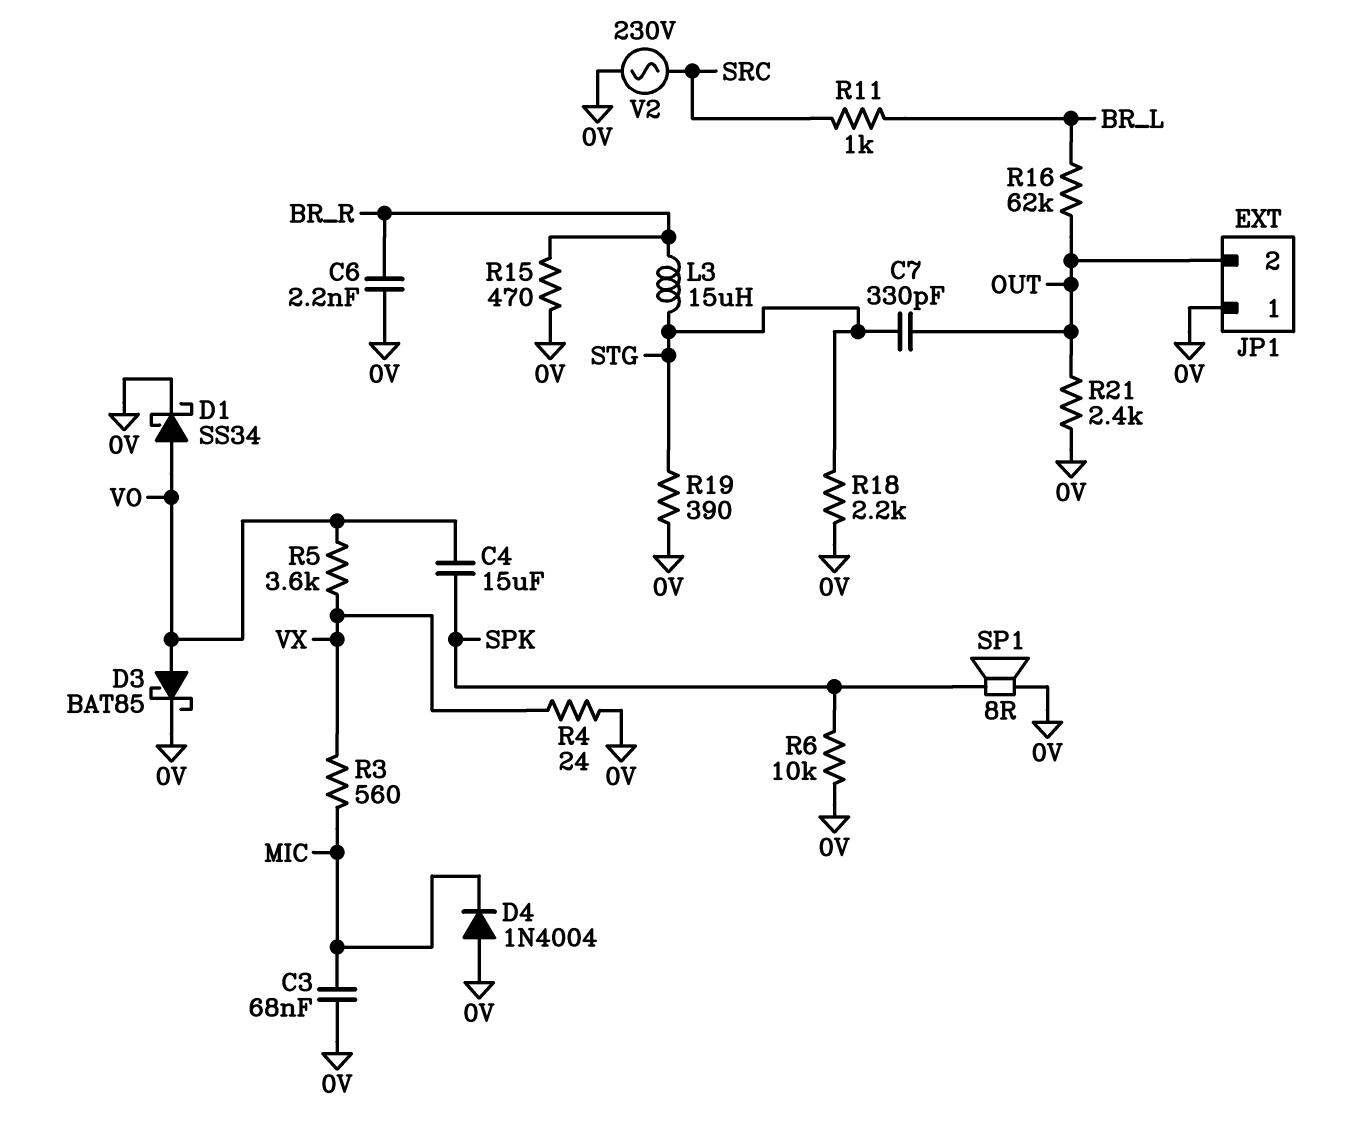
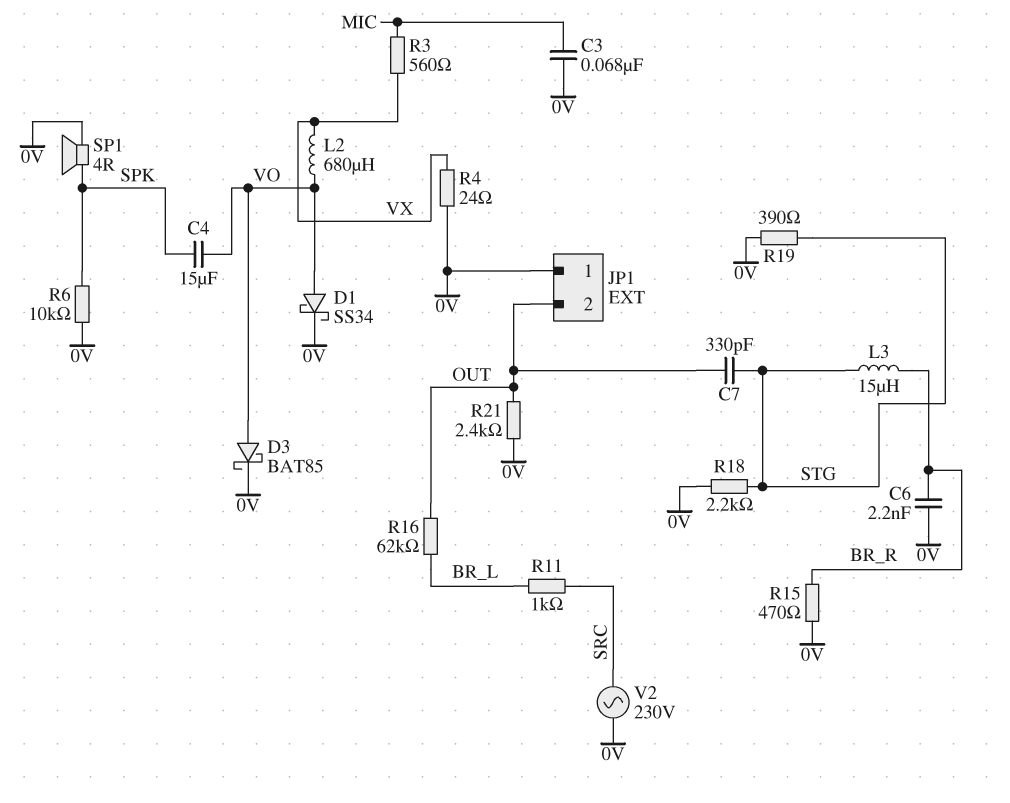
D4: diode 1N4004 (A 0V, K MIC) -> none
L2: none -> 680uH (VO, VX)
R5: 3.6k (VO, VX) -> none
SP1: speaker 8R (0V, SPK) -> speaker 4R (0V, SPK)

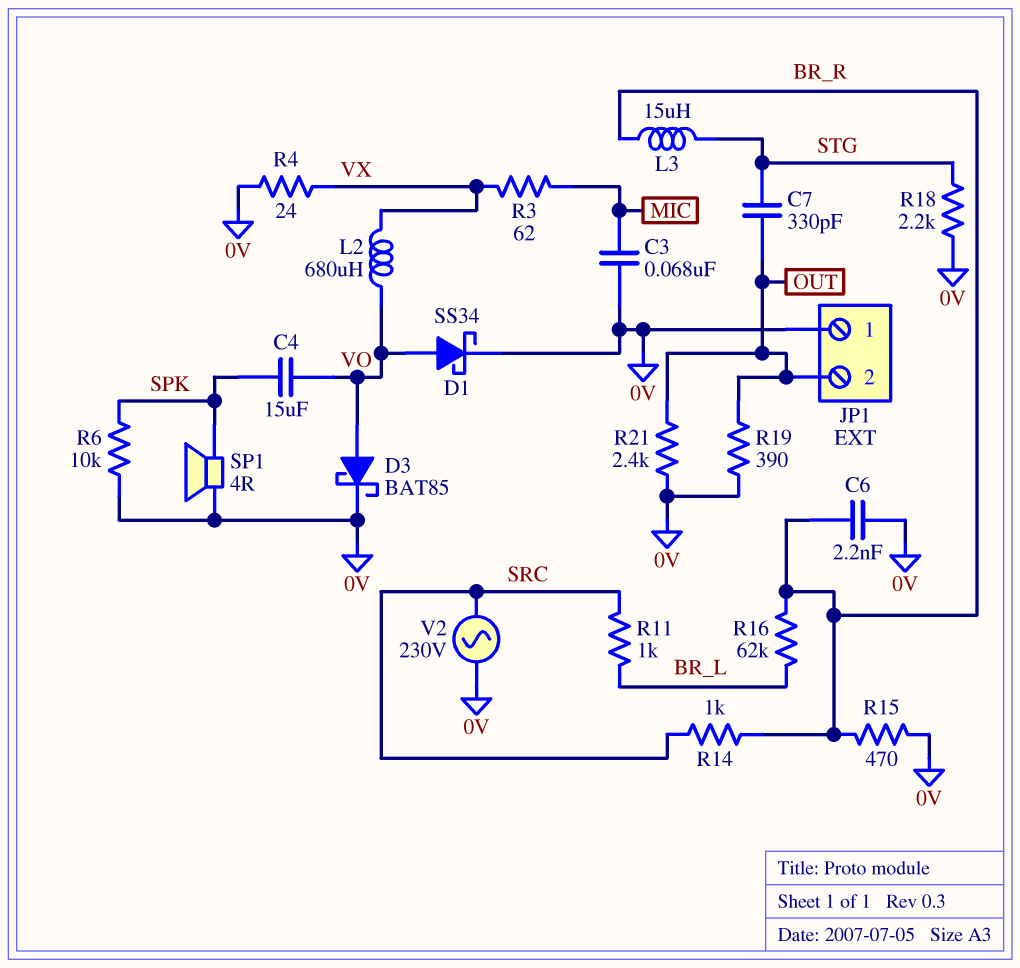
R3: 560 (MIC, VX) -> 62 (MIC, VX)
R14: none -> 1k (BR_R, SRC)
R16: 62k (BR_L, OUT) -> 62k (BR_L, BR_R)
R19: 390 (0V, STG) -> 390 (0V, OUT)

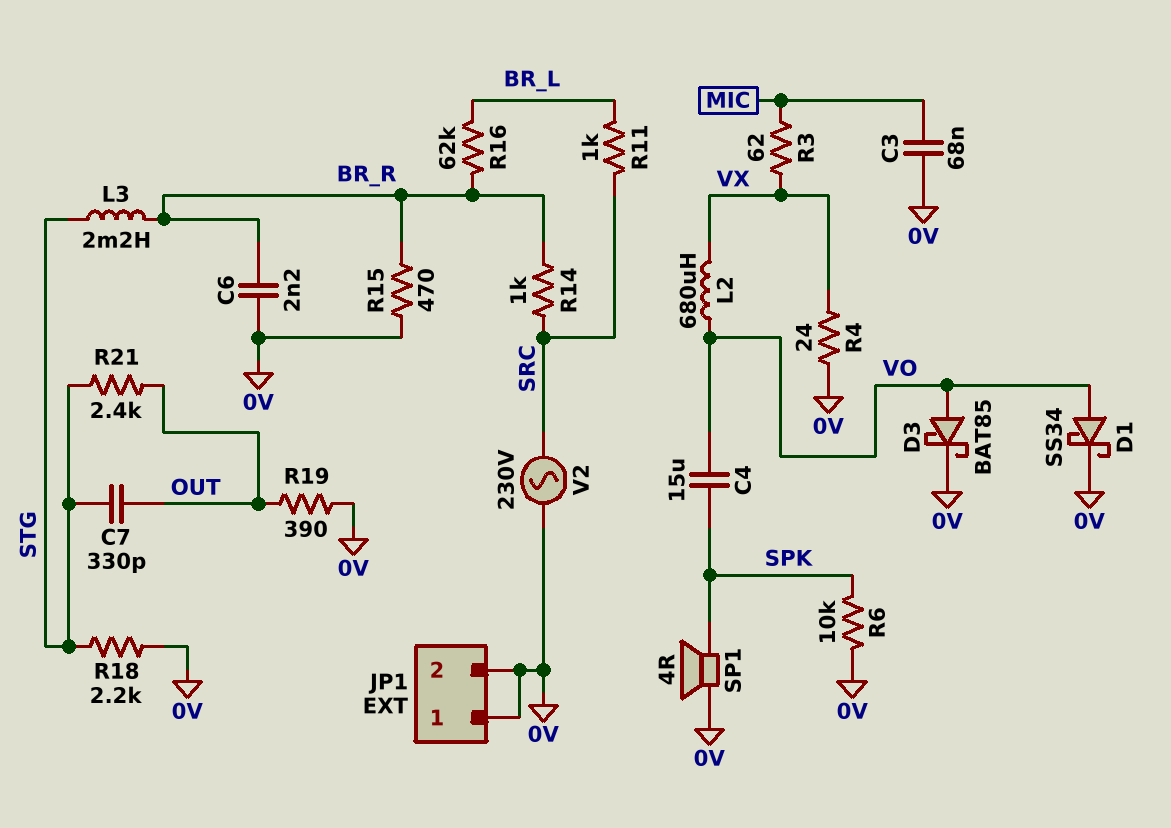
JP1 pin 2: OUT -> 0V
L3: 15uH (BR_R, STG) -> 2.2mH (BR_R, STG)
R21: 2.4k (0V, OUT) -> 2.4k (OUT, STG)

